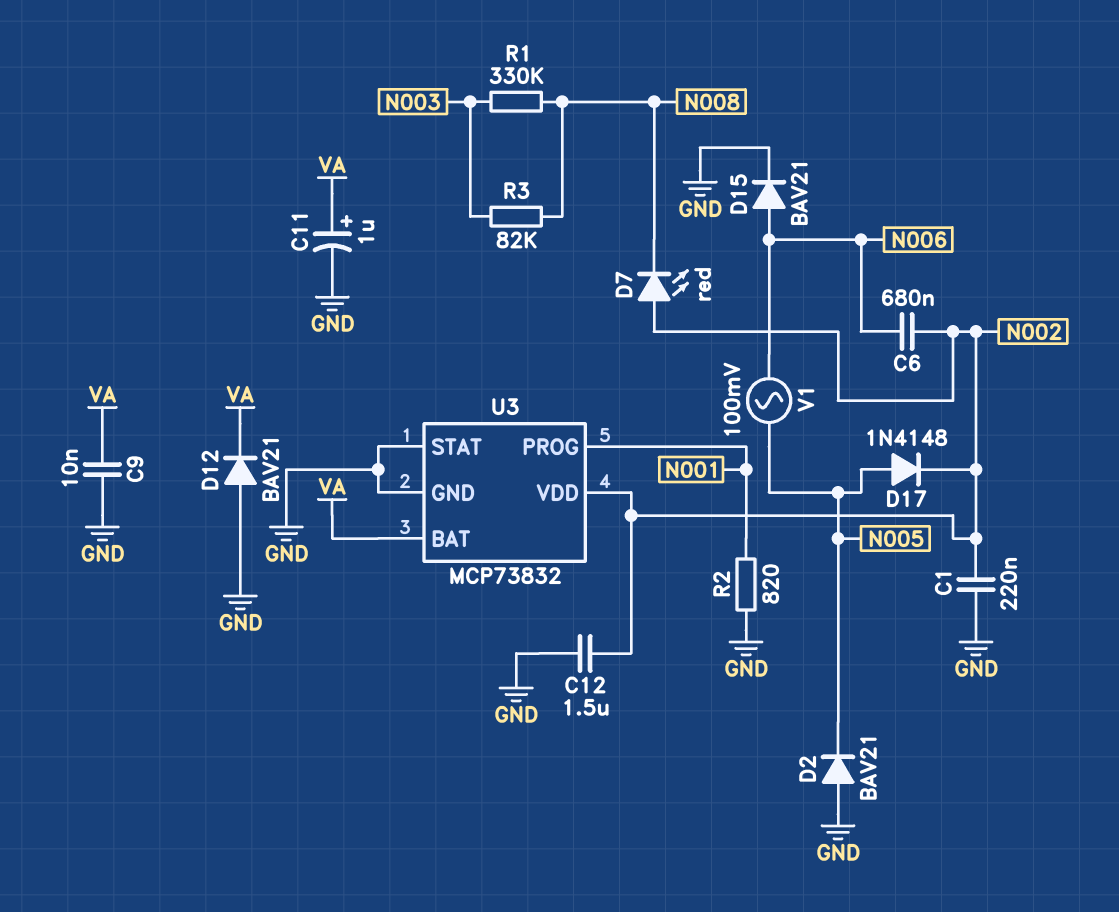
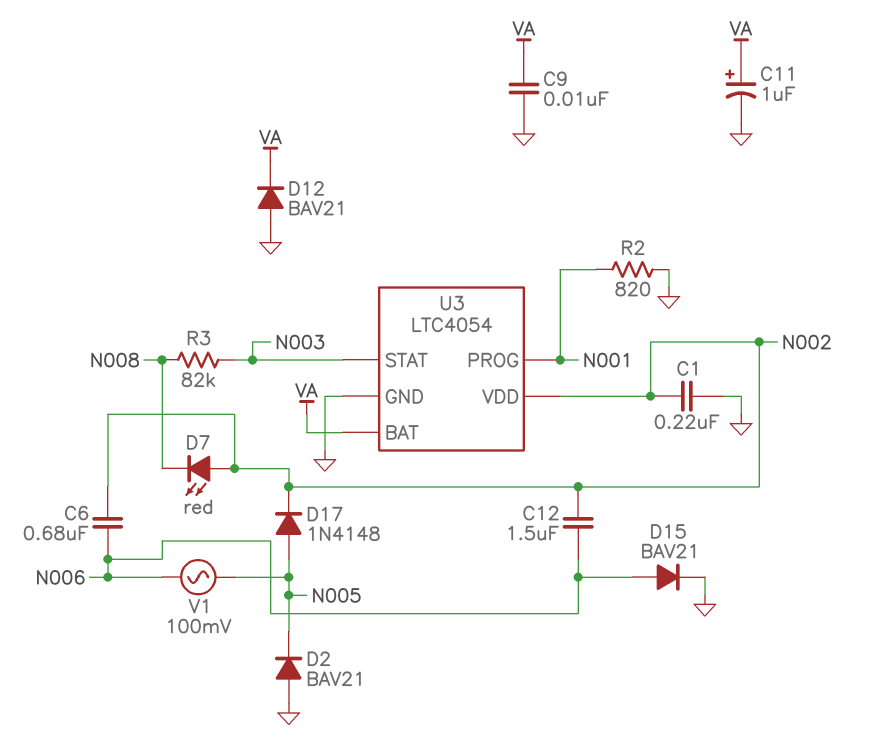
C12: 1.5uF (GND, N002) -> 1.5uF (N002, N006)
R1: 330k (N003, N008) -> none
U3: MCP73832 -> LTC4054
U3 pin STAT: GND -> N003

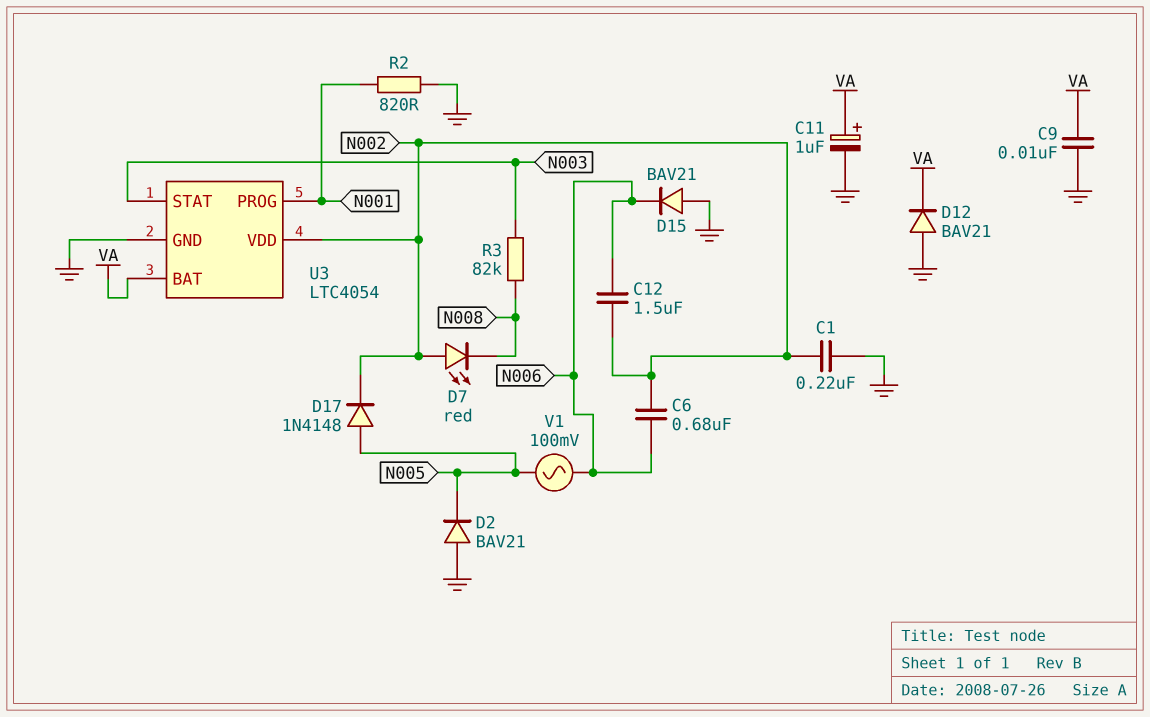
D15: diode BAV21 (A N006, K GND) -> diode BAV21 (A GND, K N006)

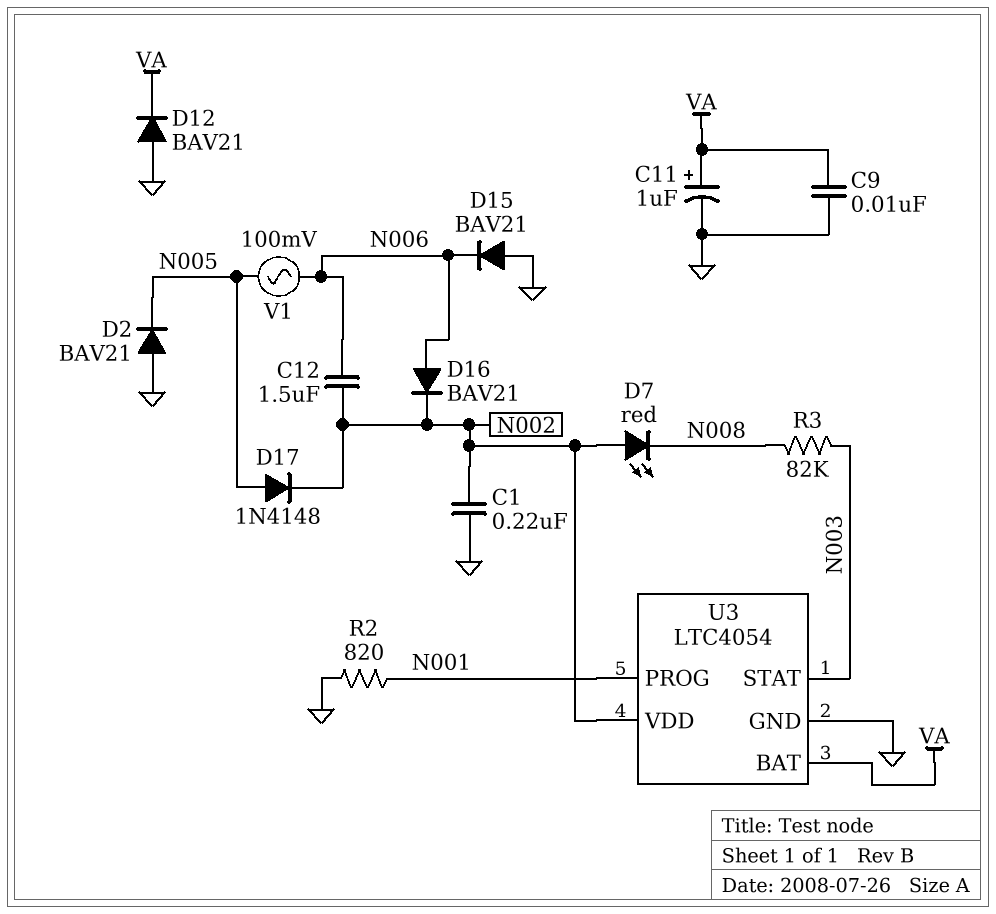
C6: 680nF (N002, N006) -> none
D16: none -> diode BAV21 (A N006, K N002)

